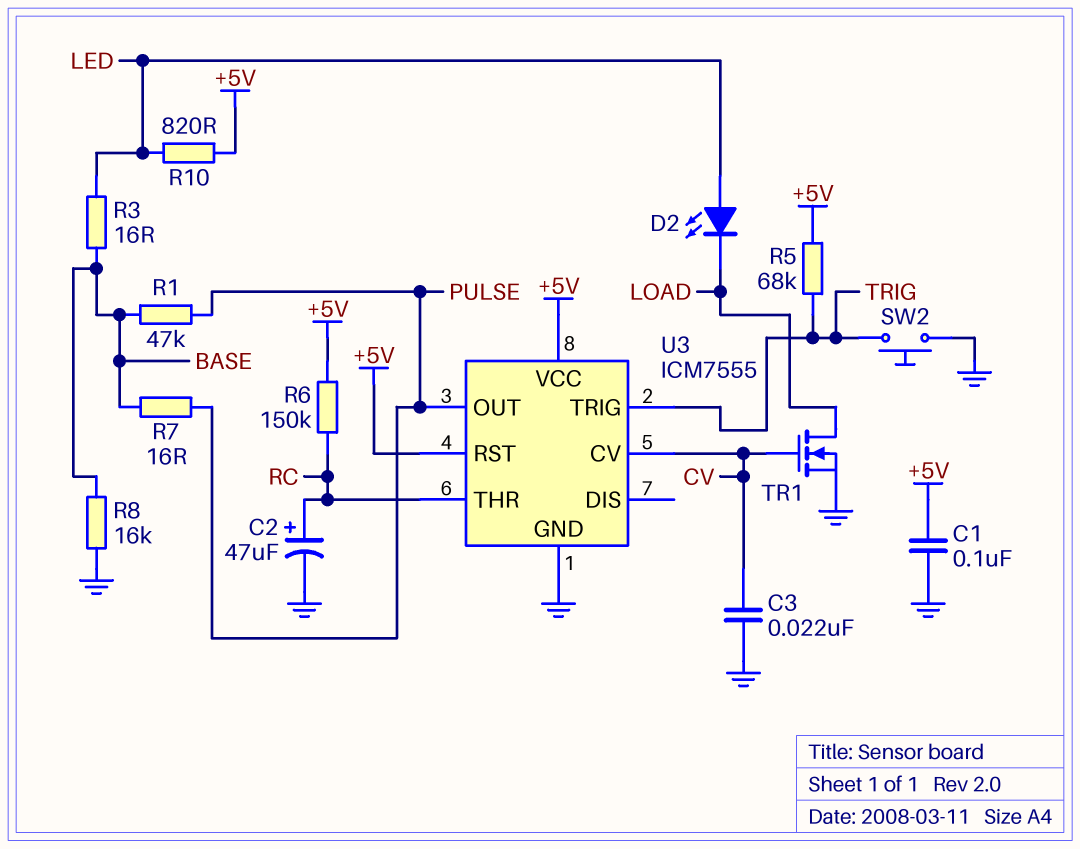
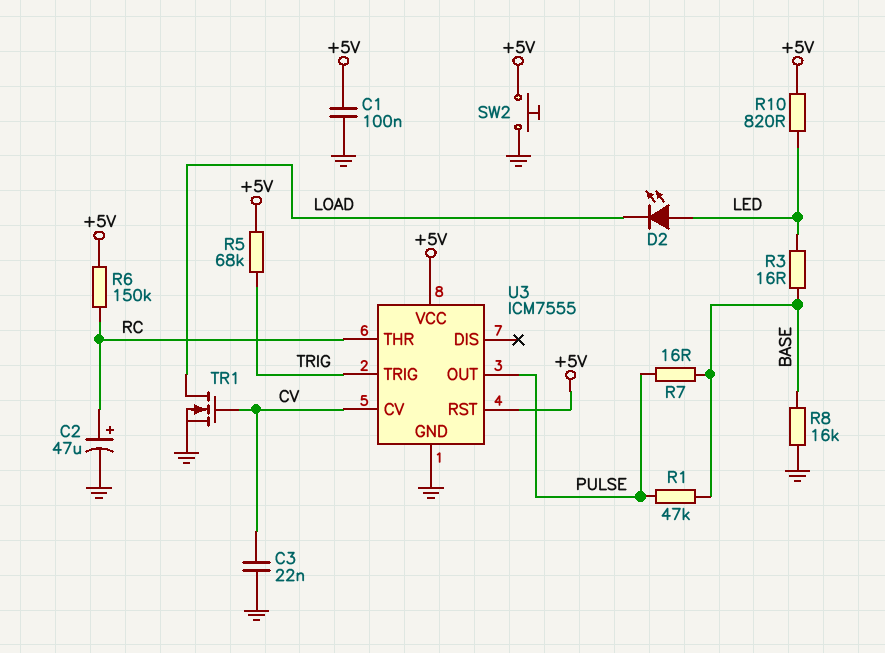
SW2: button (GND, TRIG) -> button (+5V, GND)

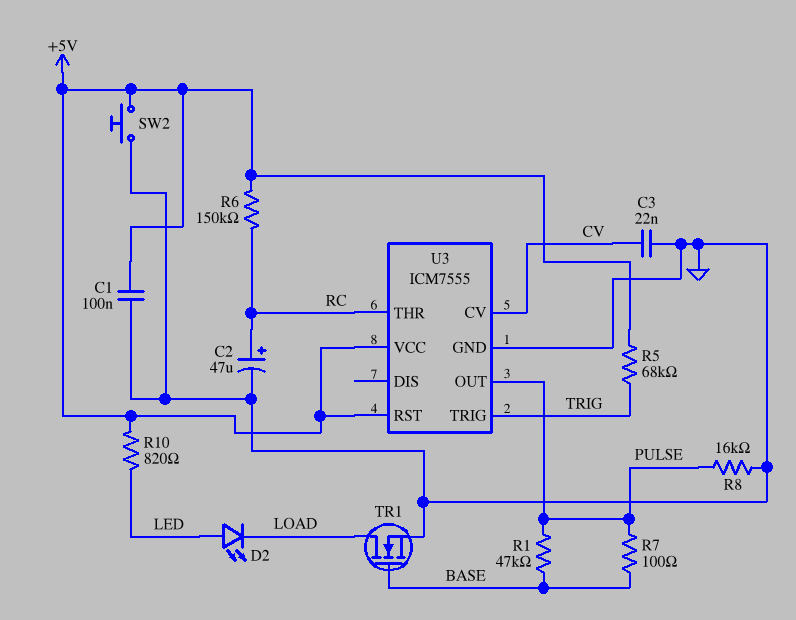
R3: 16 (BASE, LED) -> none
R7: 16 (BASE, PULSE) -> 100 (BASE, PULSE)
R8: 16k (BASE, GND) -> 16k (GND, PULSE)
TR1: NMOS (G CV, D LOAD, S GND) -> NMOS (G BASE, D LOAD, S GND)

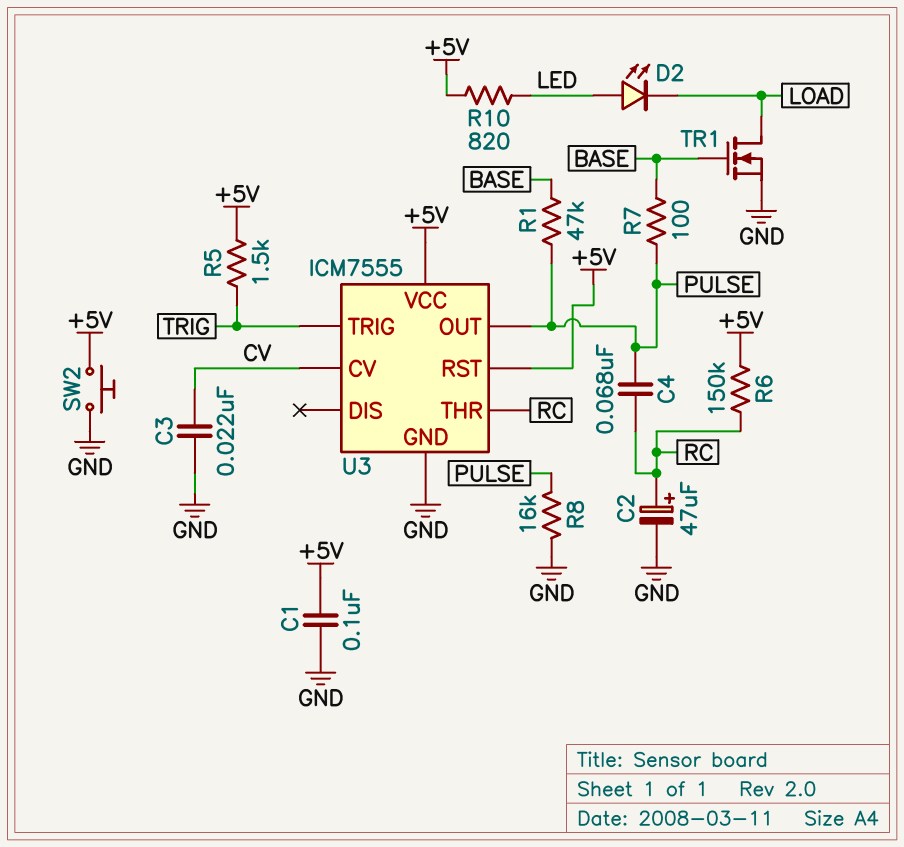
C4: none -> 68nF (PULSE, RC)
R5: 68k (+5V, TRIG) -> 1.5k (+5V, TRIG)

